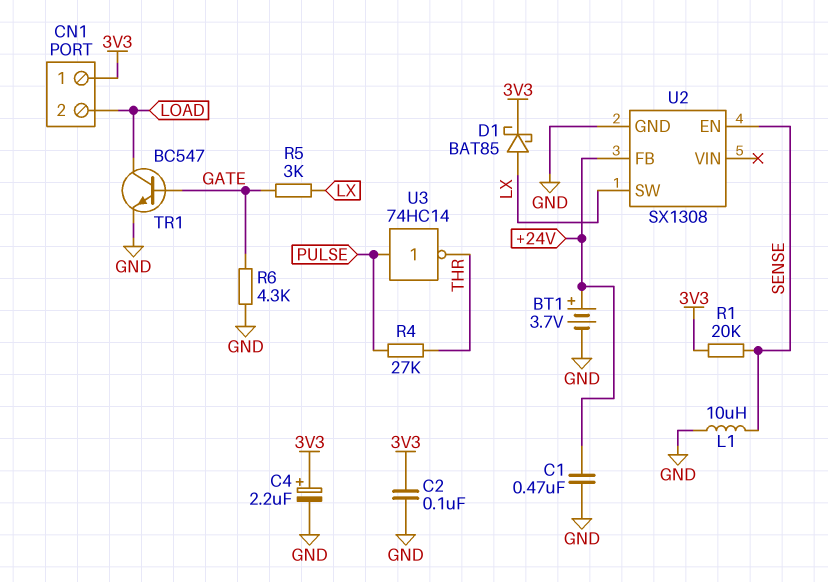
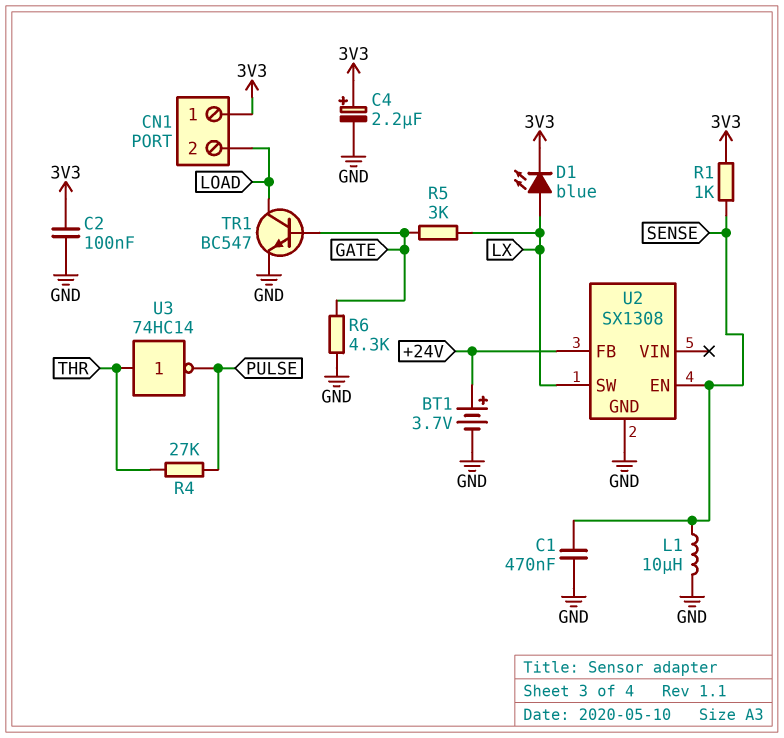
C1: 470nF (+24V, GND) -> 470nF (GND, SENSE)
D1: schottky BAT85 (A LX, K 3V3) -> LED blue (A LX, K 3V3)
R1: 20k (3V3, SENSE) -> 1k (3V3, SENSE)
U3: NOT 74HC14 (in PULSE, out THR) -> NOT 74HC14 (in THR, out PULSE)

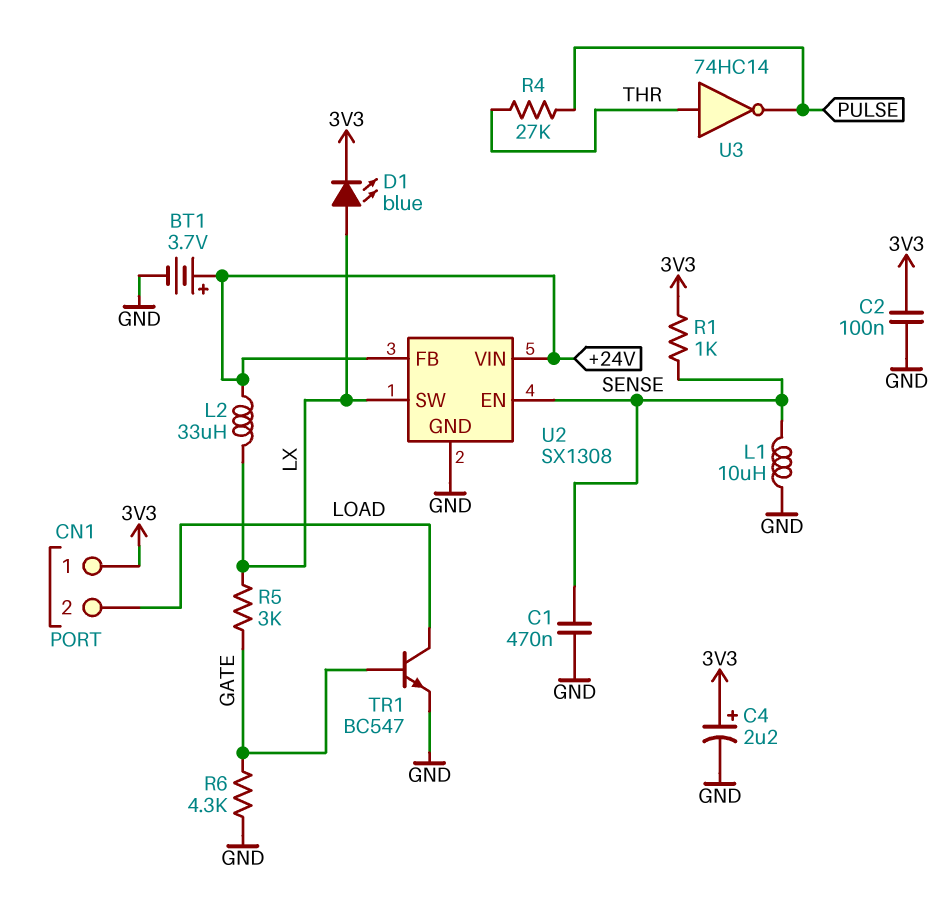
L2: none -> 33uH (+24V, LX)
U2 pin VIN: none -> +24V

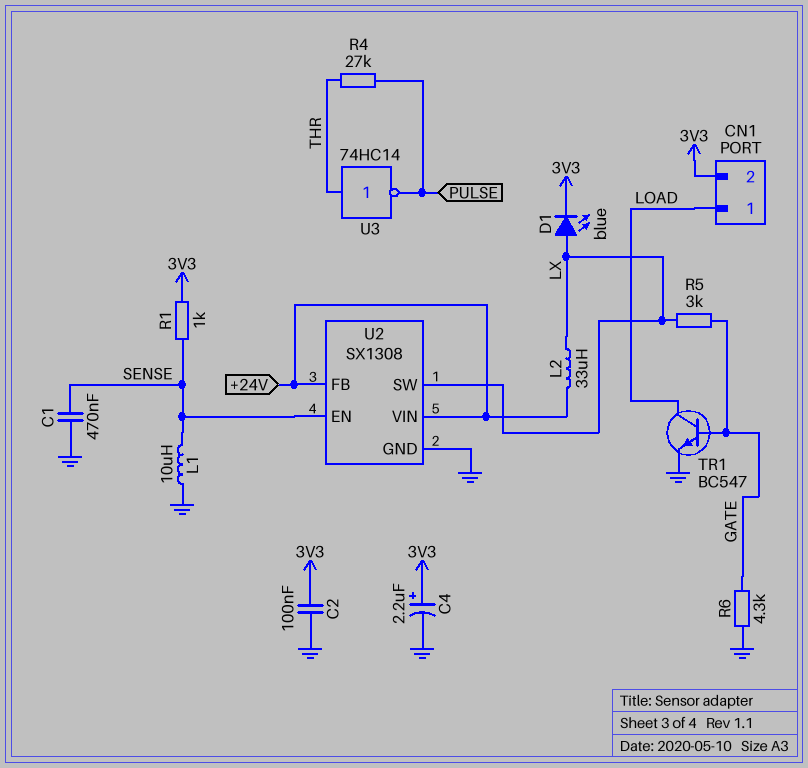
BT1: 3.7V (plus +24V, minus GND) -> none
CN1 pin 1: 3V3 -> LOAD
CN1 pin 2: LOAD -> 3V3

